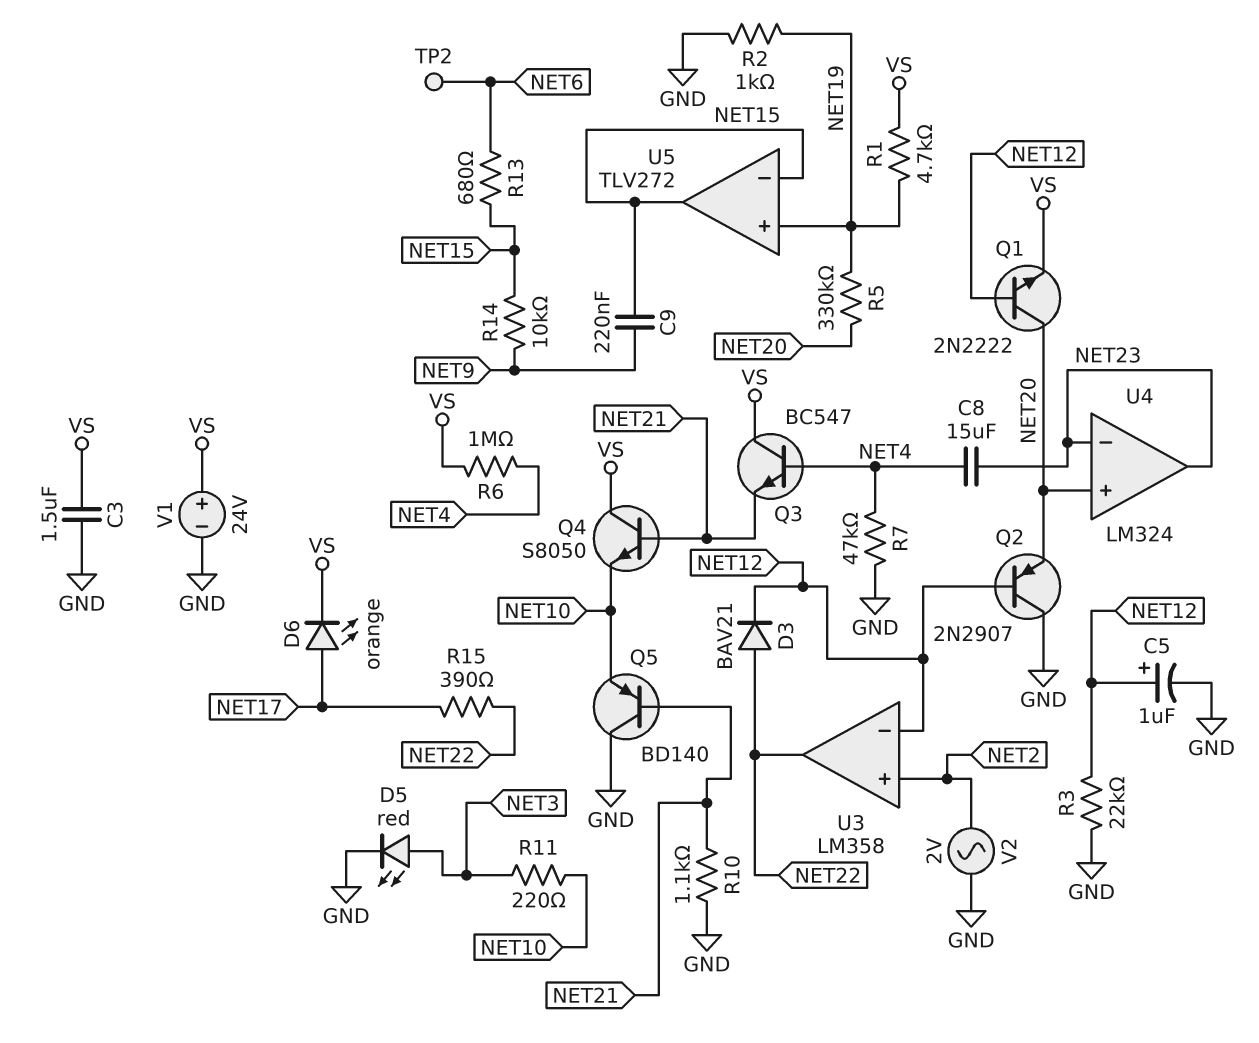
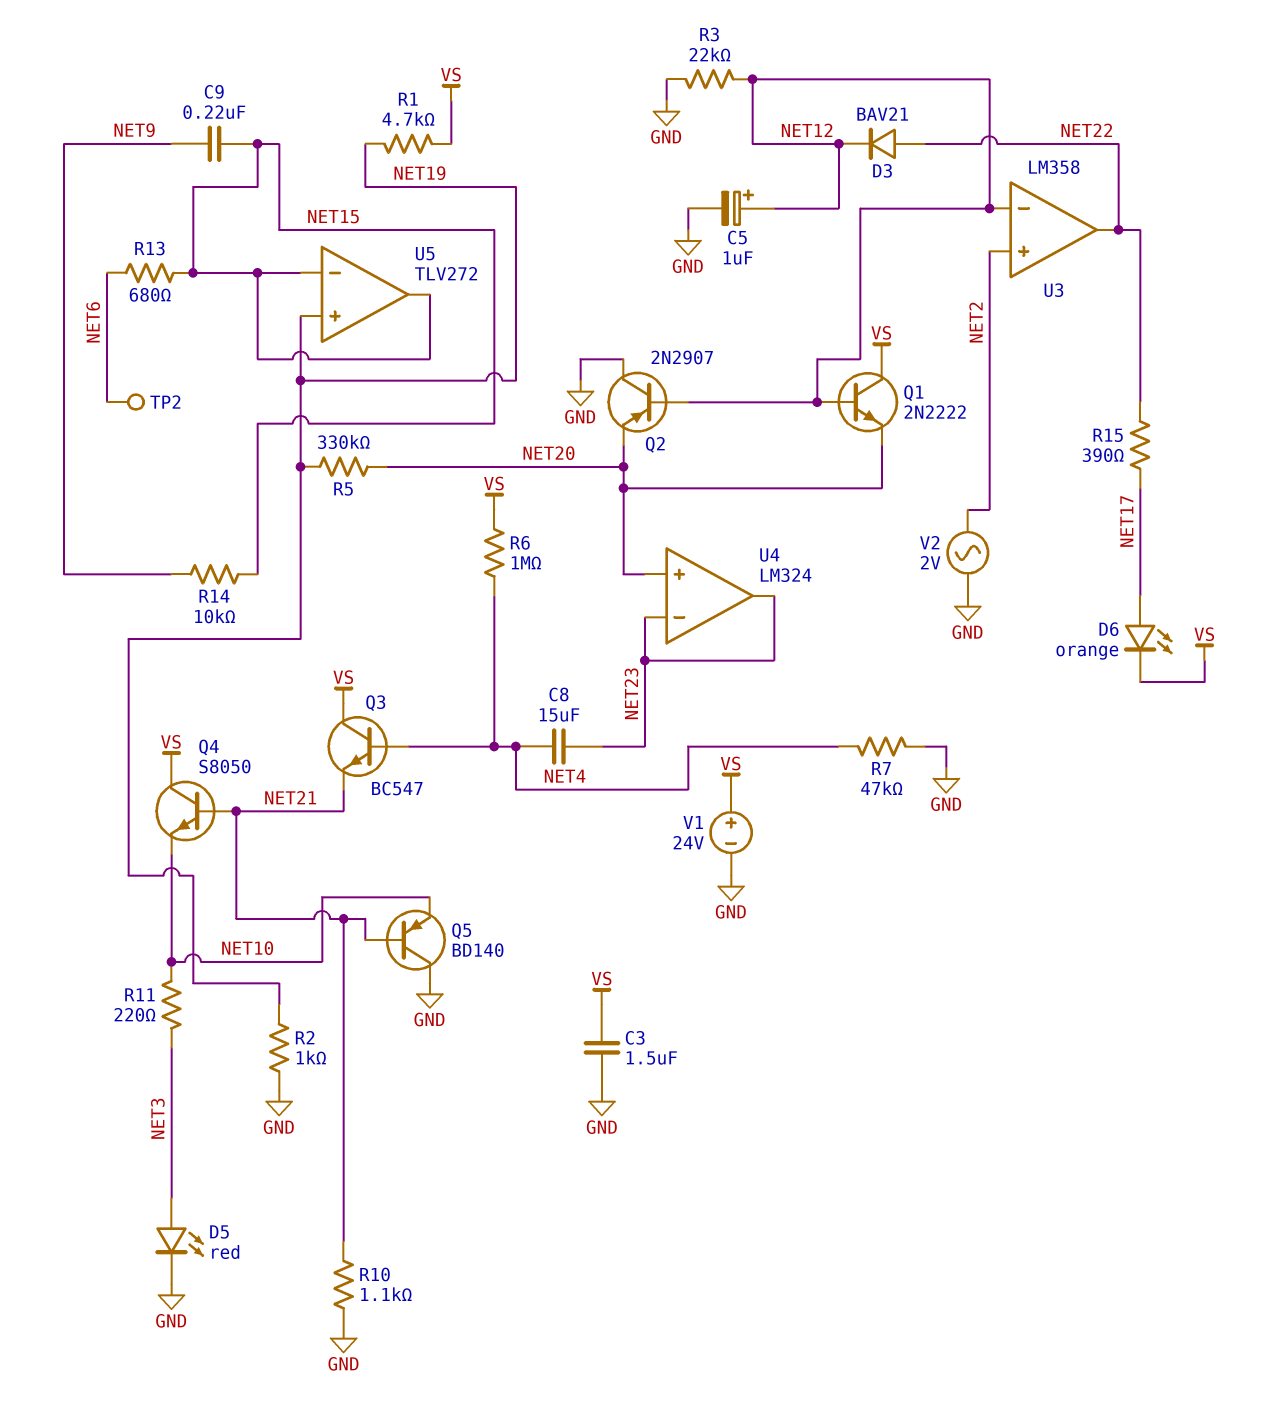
Q1: NPN 2N2222 (B NET12, C NET20, E VS) -> NPN 2N2222 (B NET12, C VS, E NET20)

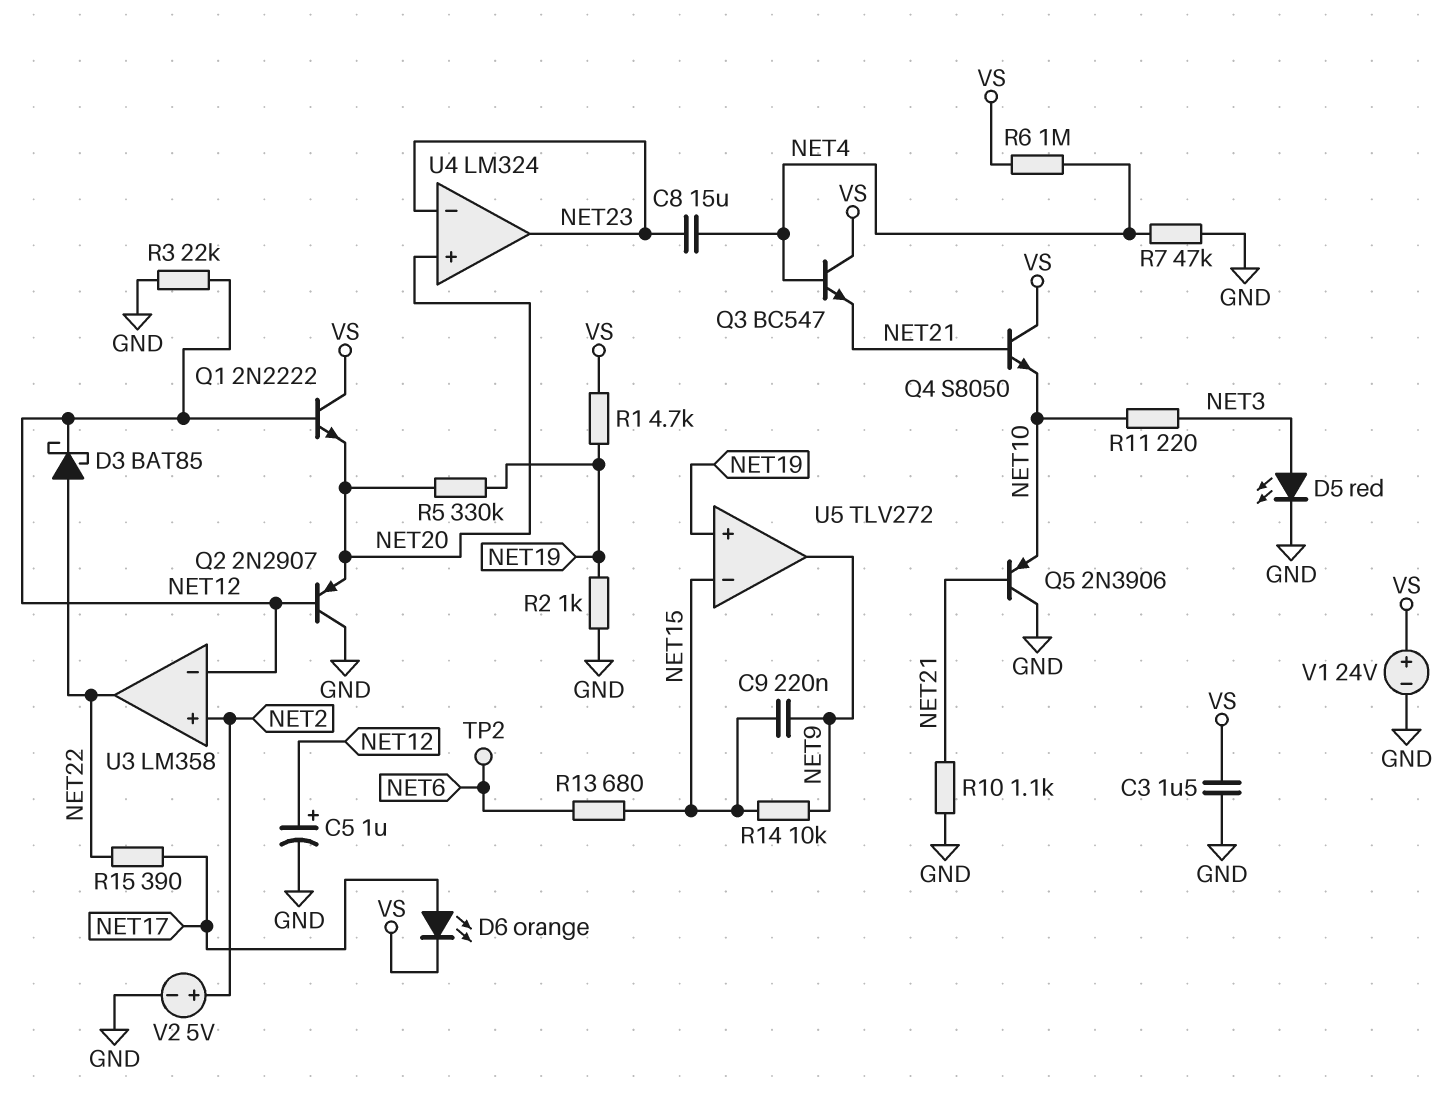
D3: diode BAV21 (A NET22, K NET12) -> schottky BAT85 (A NET22, K NET12)
Q5: PNP BD140 (B NET21, C GND, E NET10) -> PNP 2N3906 (B NET21, C GND, E NET10)
U5 pin out: NET15 -> NET9
V2: AC 2V (GND, NET2) -> 5V (plus NET2, minus GND)

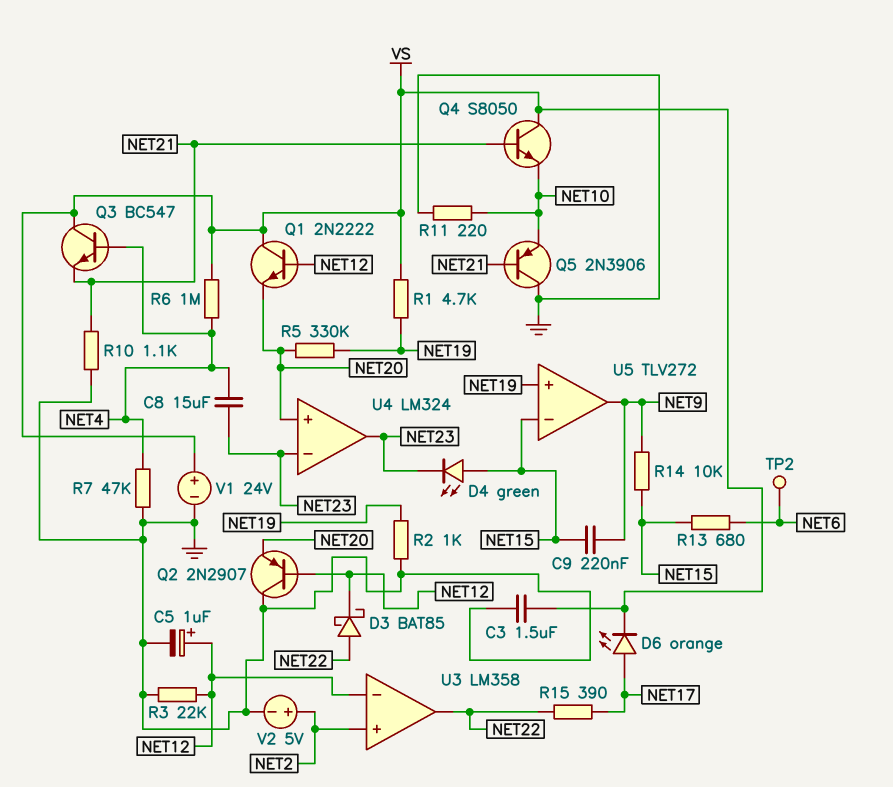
D4: none -> LED green (A NET15, K NET23)
D5: LED red (A NET3, K GND) -> none
R11: 220 (NET3, NET10) -> 220 (GND, NET10)

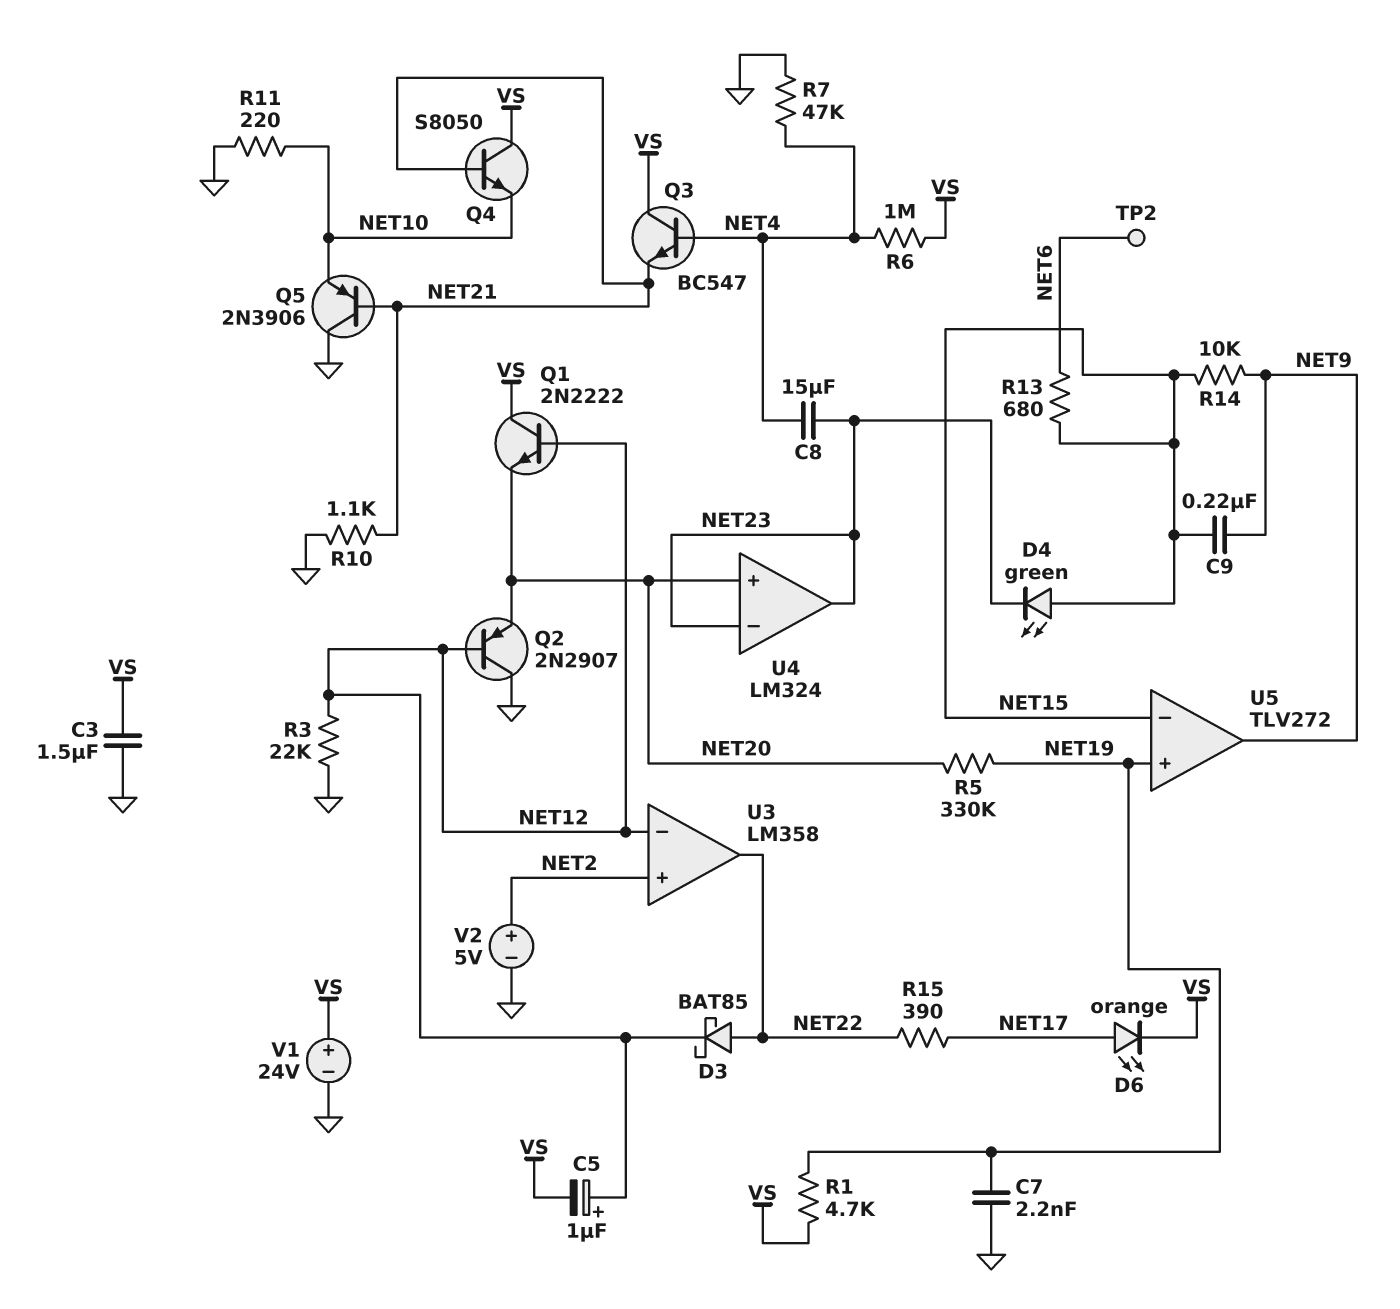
C5: 1uF (plus NET12, minus GND) -> 1uF (plus NET12, minus VS)
C7: none -> 2.2nF (GND, NET19)
R2: 1k (GND, NET19) -> none

